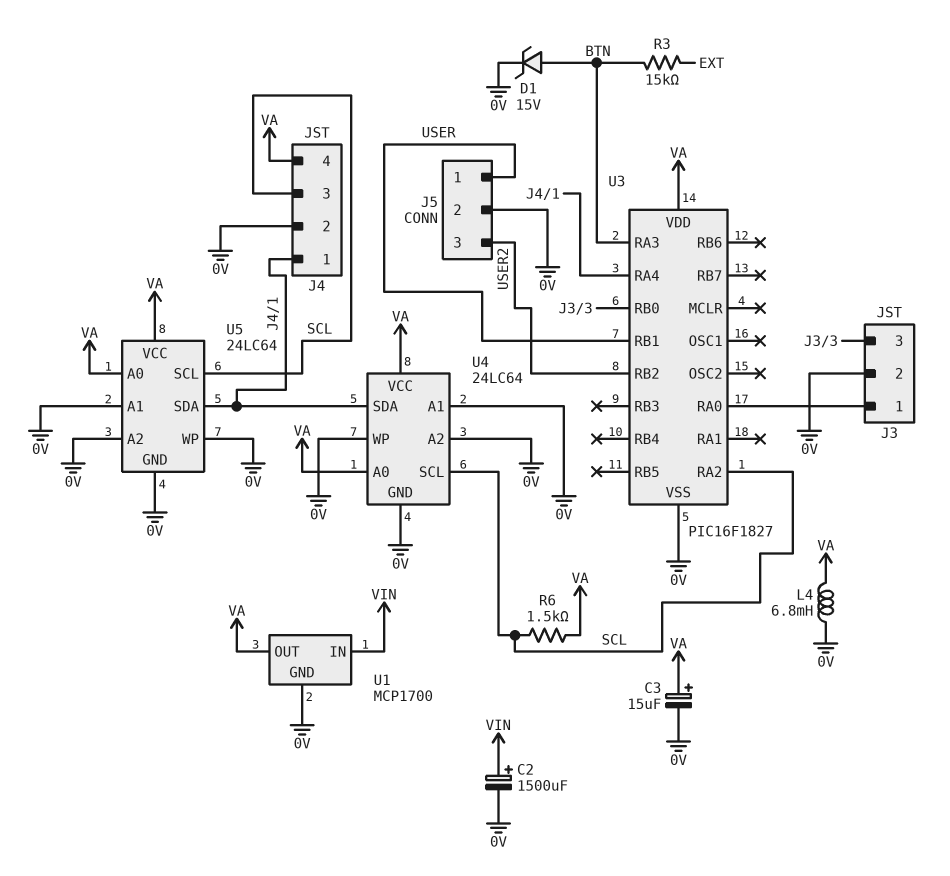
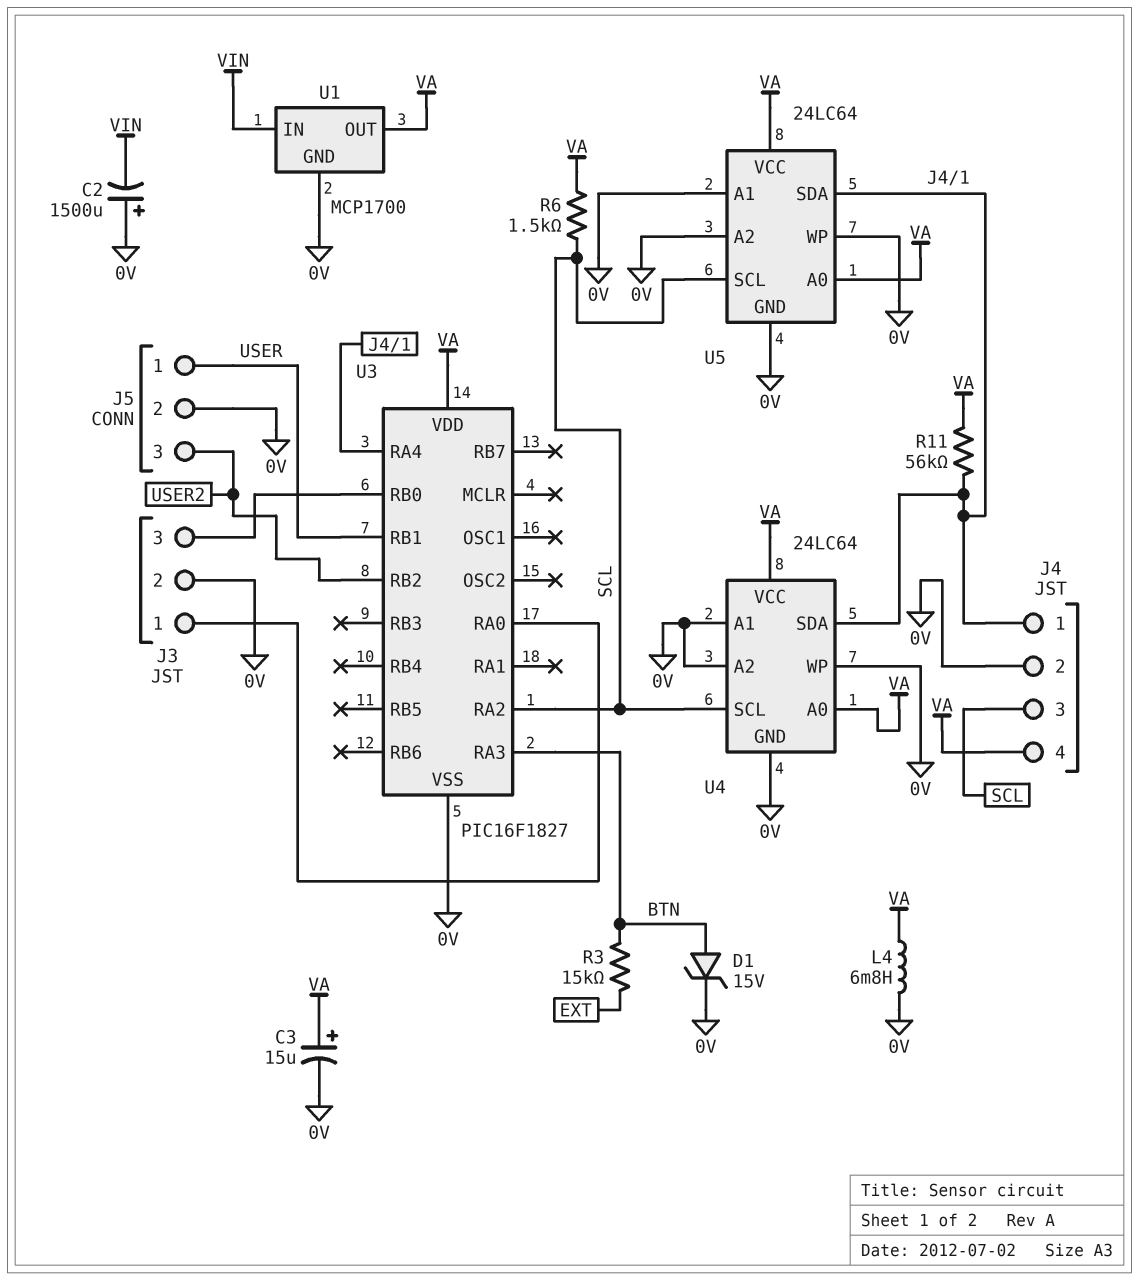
C2: 1500uF (plus VIN, minus 0V) -> 1500uF (plus 0V, minus VIN)
R11: none -> 56k (J4/1, VA)

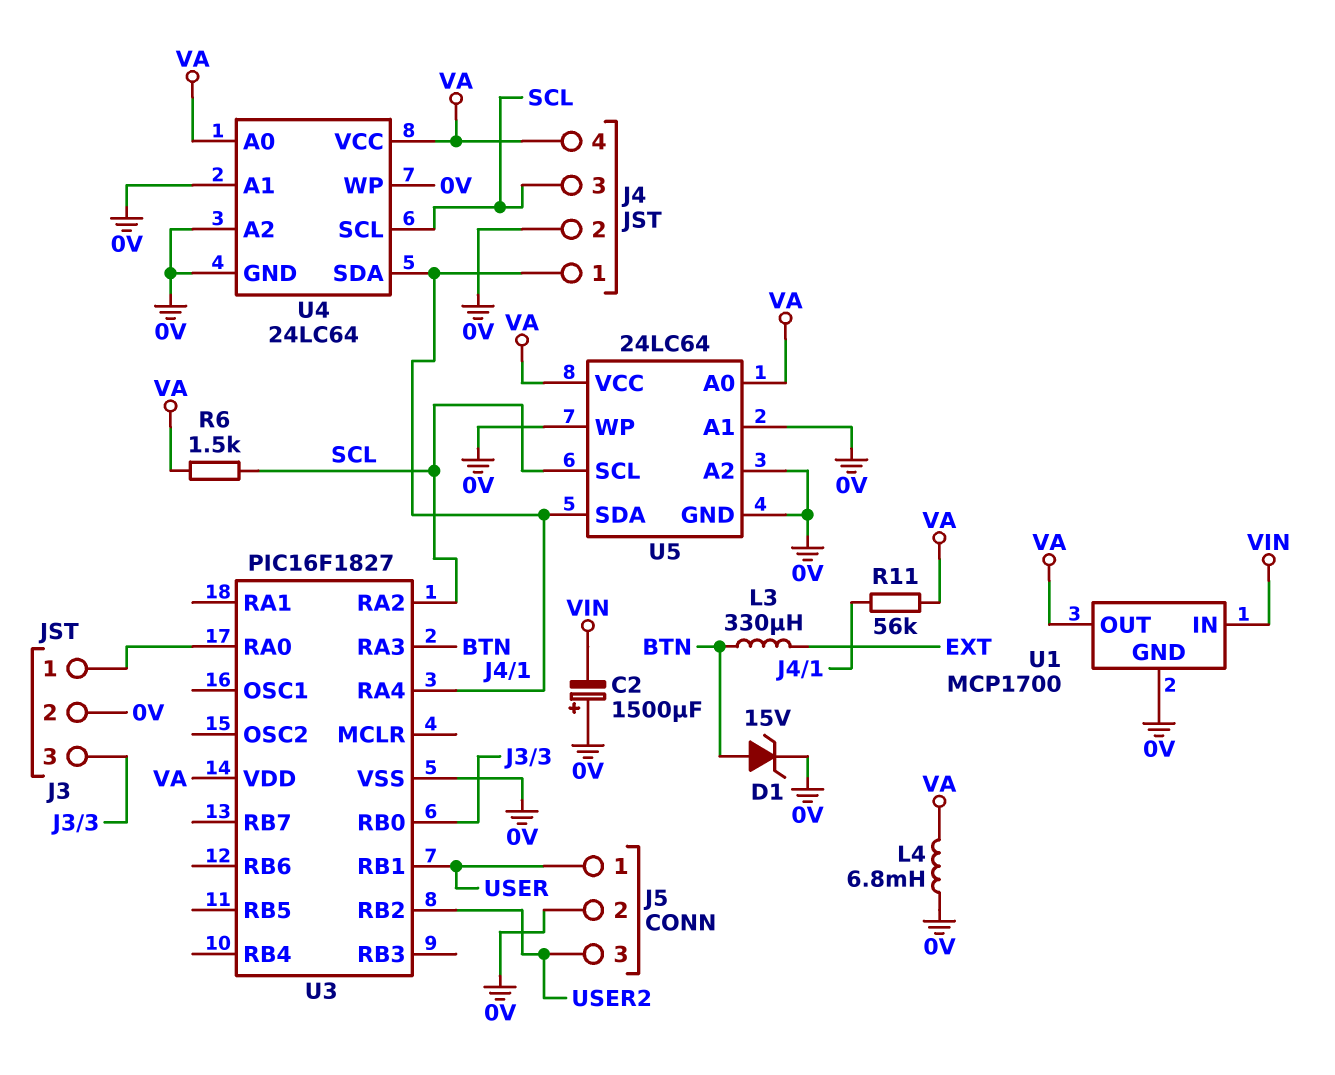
C3: 15uF (plus VA, minus 0V) -> none
L3: none -> 330uH (BTN, EXT)
R3: 15k (BTN, EXT) -> none

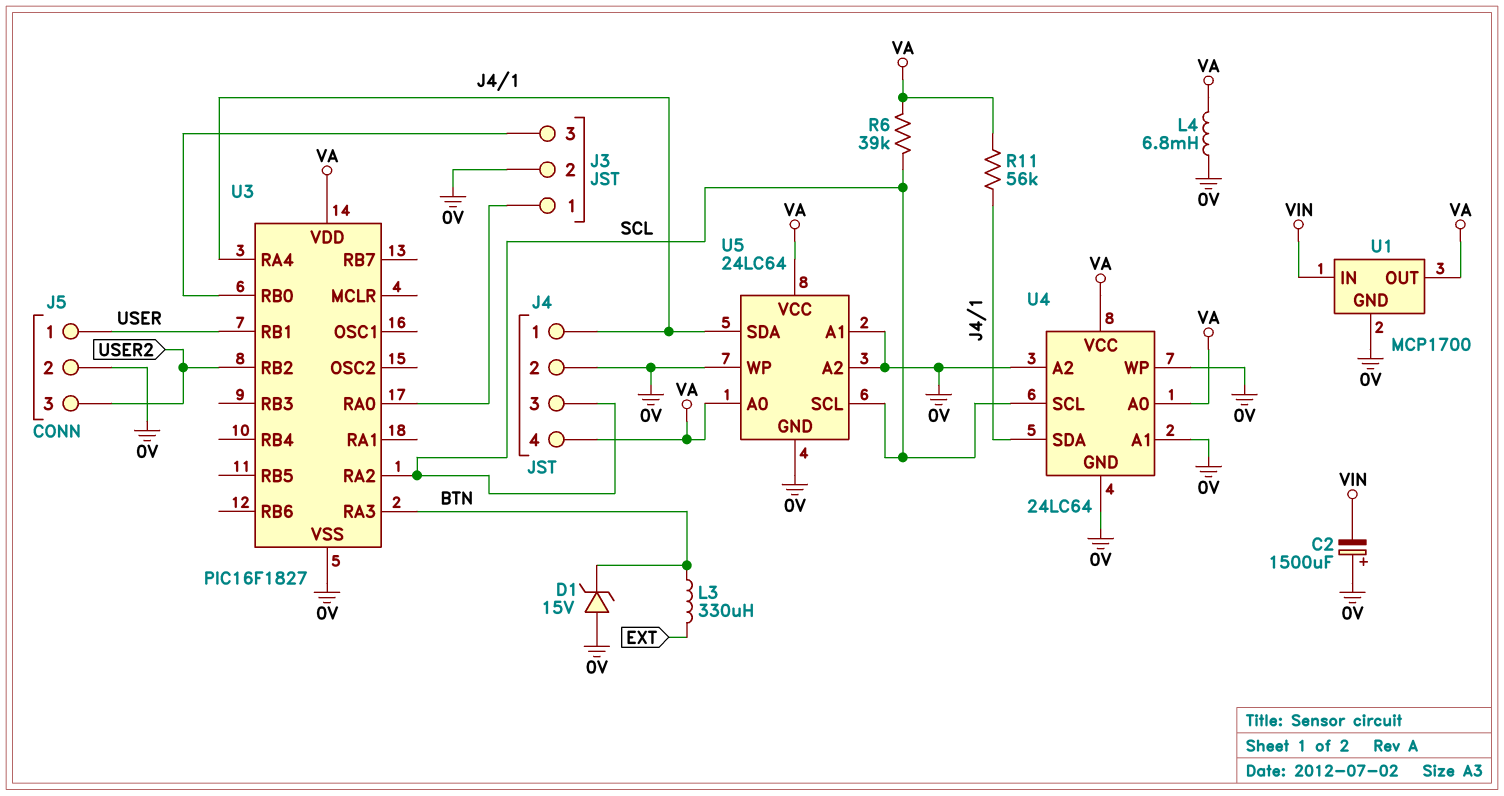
D1: zener 15V (A BTN, K 0V) -> zener 15V (A 0V, K BTN)
R6: 1.5k (SCL, VA) -> 39k (SCL, VA)

